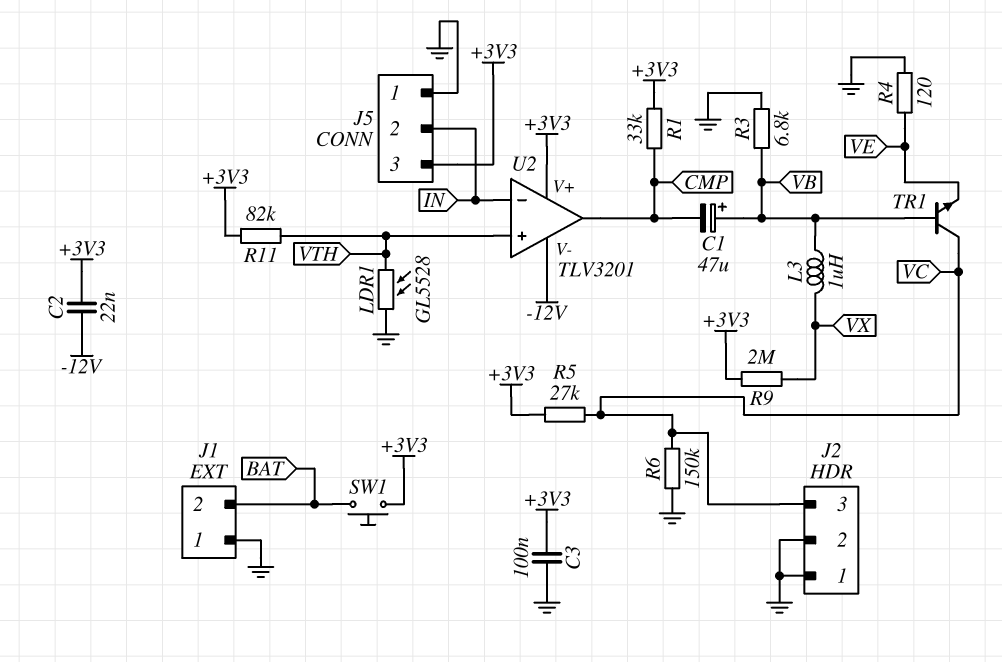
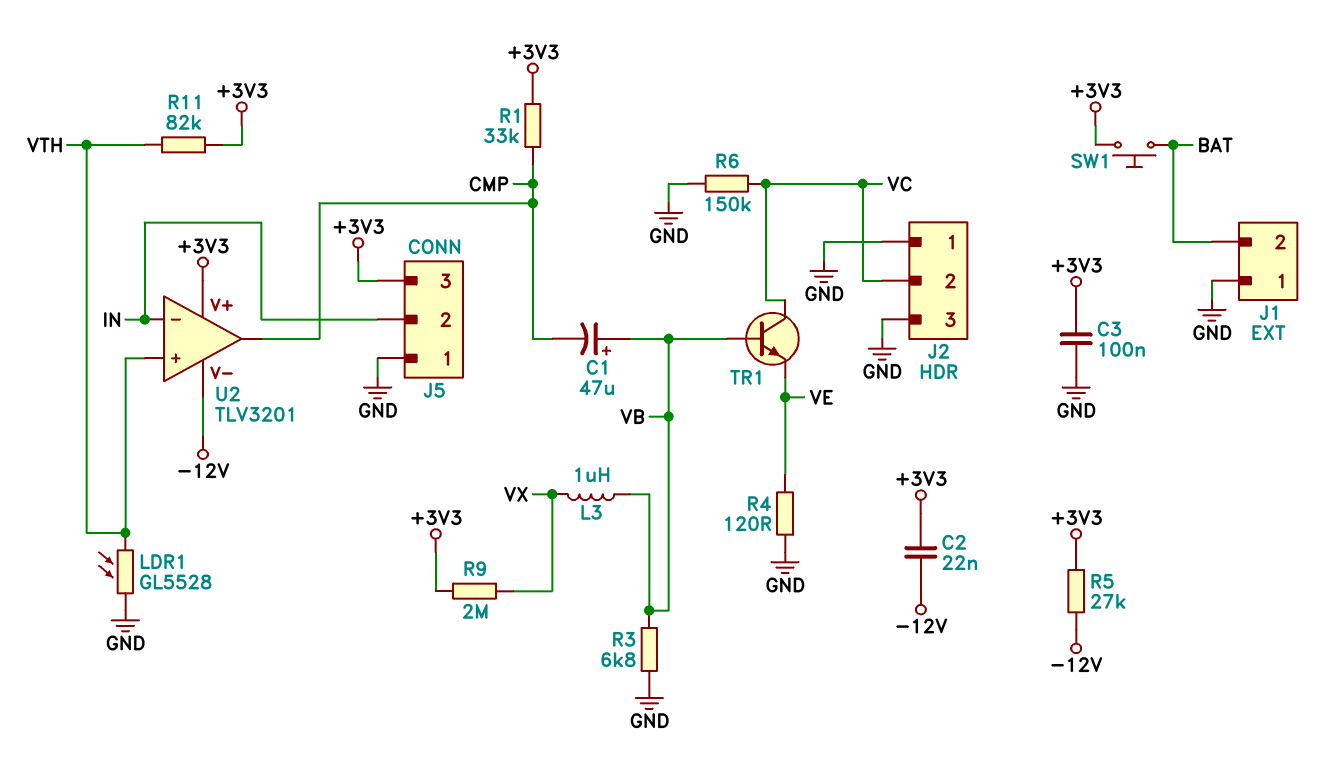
J2 pin 2: GND -> VC
J2 pin 3: VC -> GND
R5: 27k (+3V3, VC) -> 27k (+3V3, -12V)

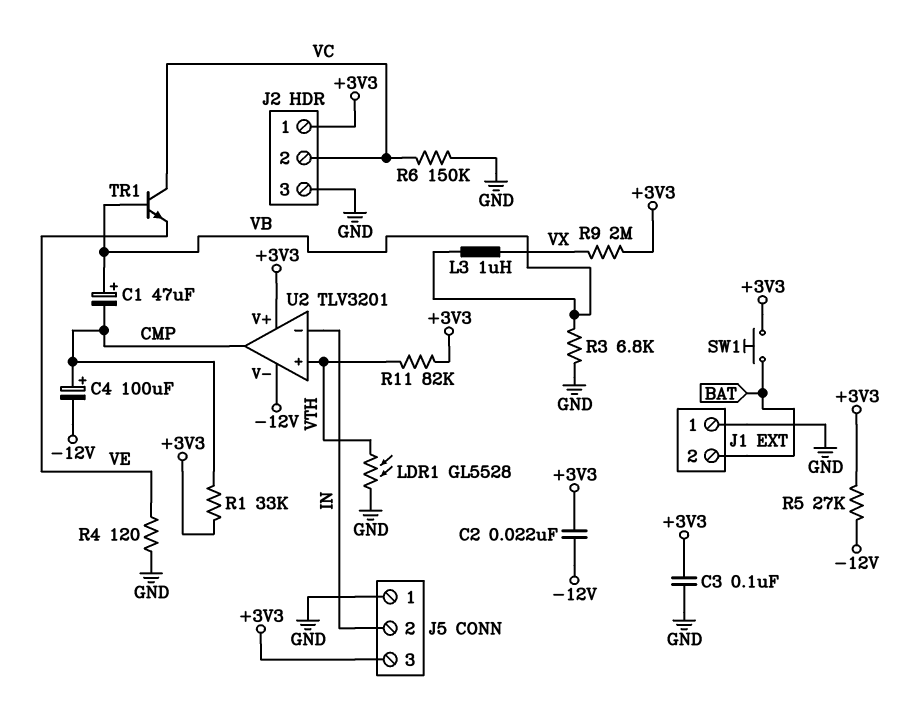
C4: none -> 100uF (plus CMP, minus -12V)
J2 pin 1: GND -> +3V3

